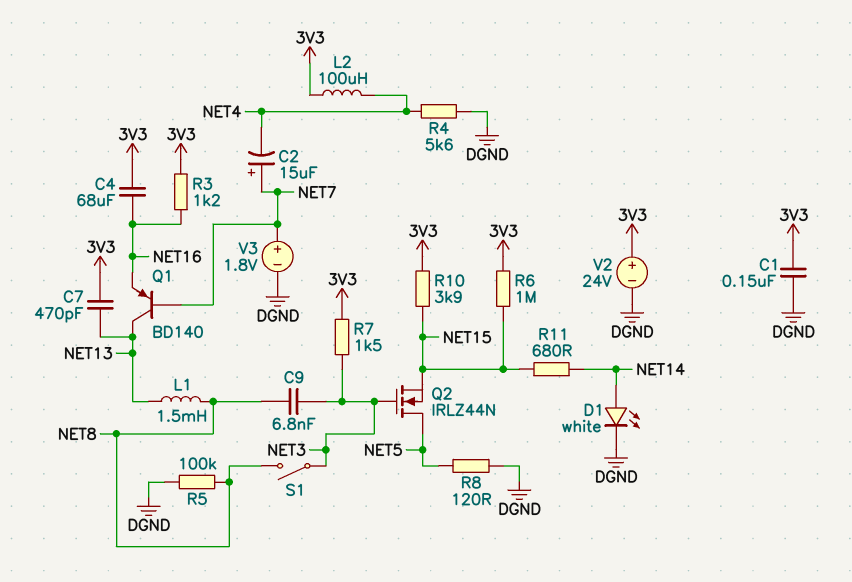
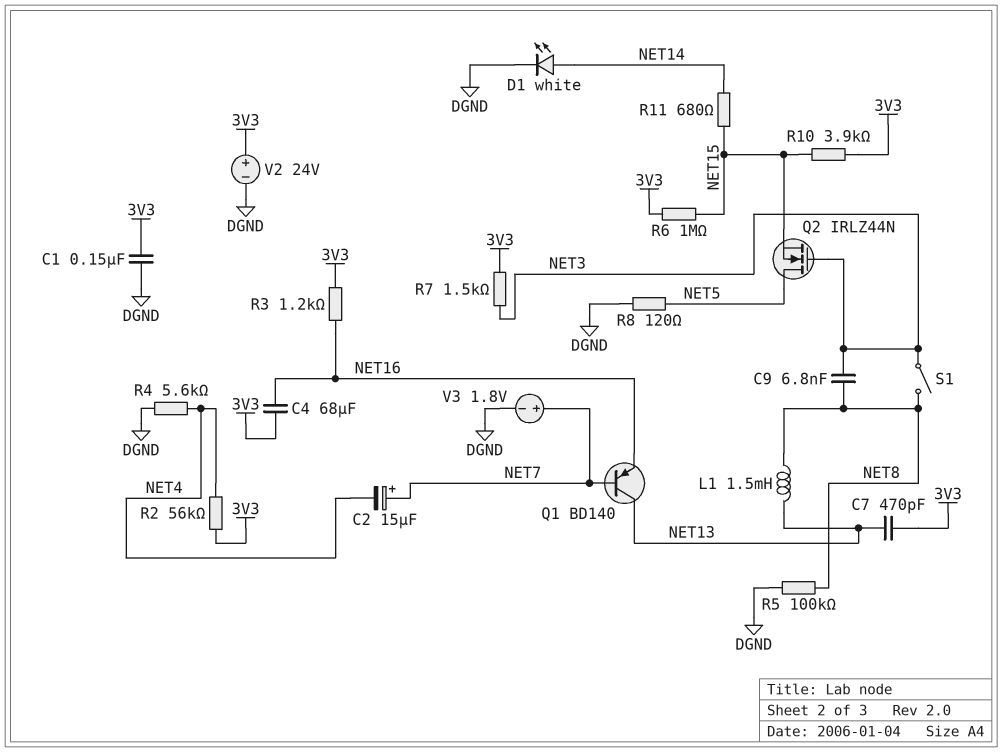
L2: 100uH (3V3, NET4) -> none
R2: none -> 56k (3V3, NET4)

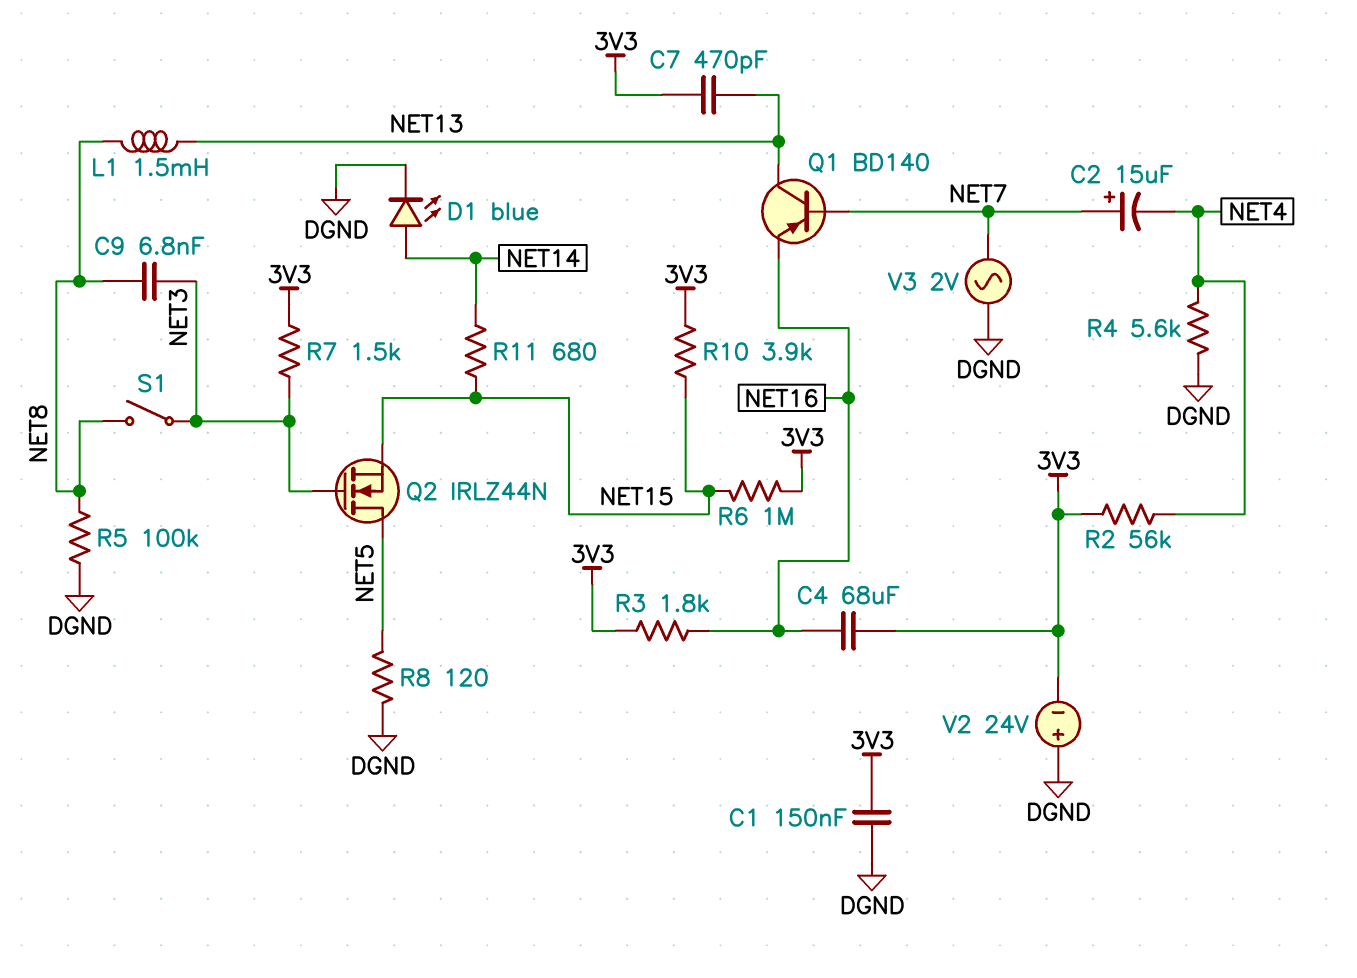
D1: LED white (A NET14, K DGND) -> LED blue (A NET14, K DGND)
R3: 1.2k (3V3, NET16) -> 1.8k (3V3, NET16)
V2: 24V (plus 3V3, minus DGND) -> 24V (plus DGND, minus 3V3)
V3: 1.8V (plus NET7, minus DGND) -> AC 2V (DGND, NET7)

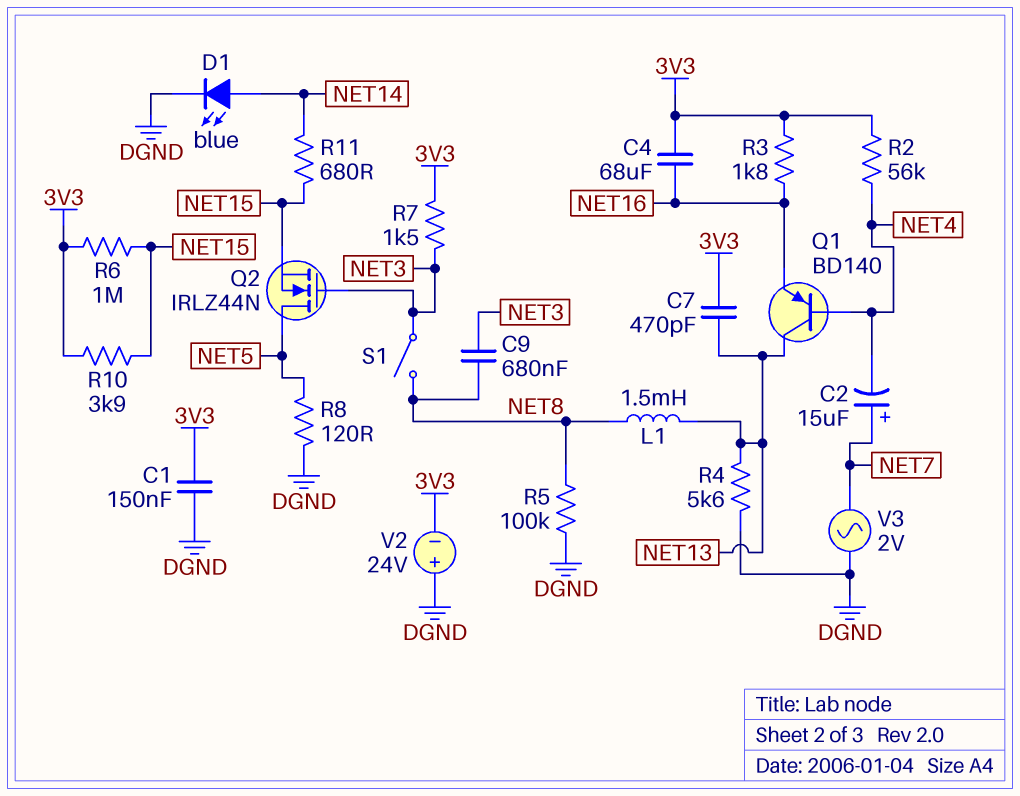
C9: 6.8nF (NET3, NET8) -> 680nF (NET3, NET8)
Q1: PNP BD140 (B NET7, C NET13, E NET16) -> PNP BD140 (B NET4, C NET13, E NET16)
R4: 5.6k (DGND, NET4) -> 5.6k (DGND, NET13)

